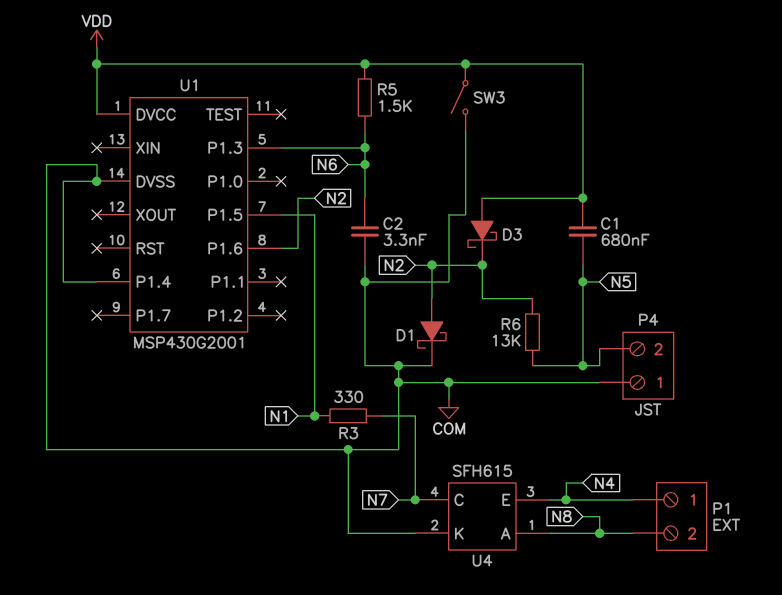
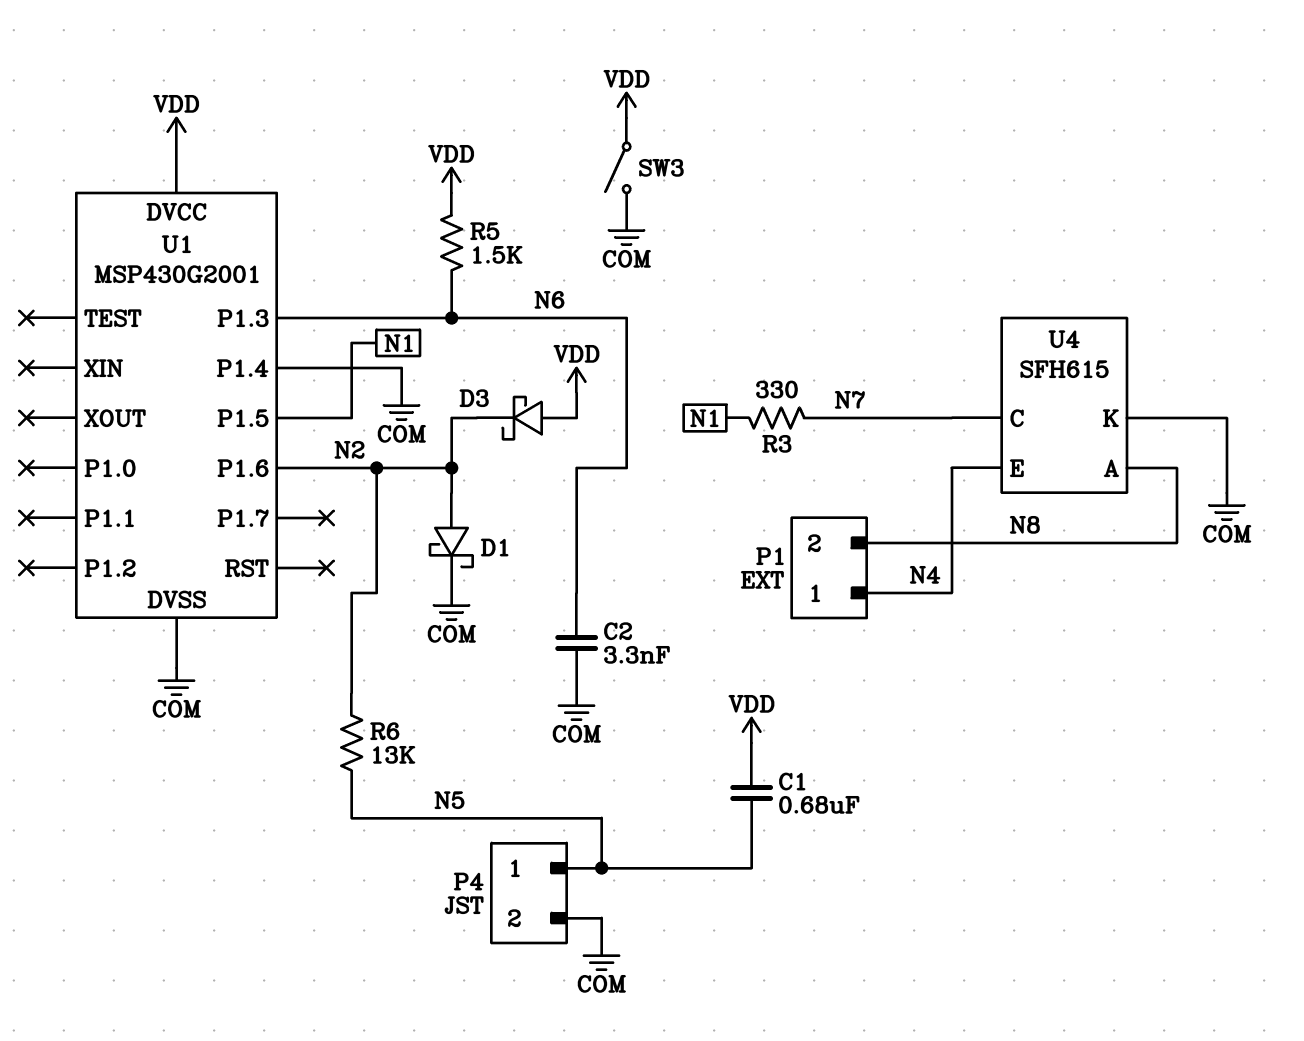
P4 pin 1: COM -> N5
P4 pin 2: N5 -> COM

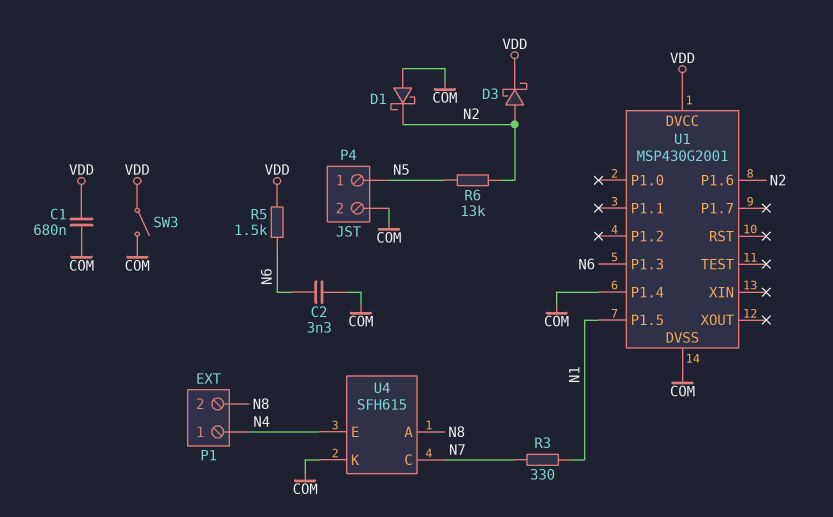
C1: 680nF (N5, VDD) -> 680nF (COM, VDD)
D1: schottky (A N2, K COM) -> schottky (A COM, K N2)
D3: schottky (A VDD, K N2) -> schottky (A N2, K VDD)

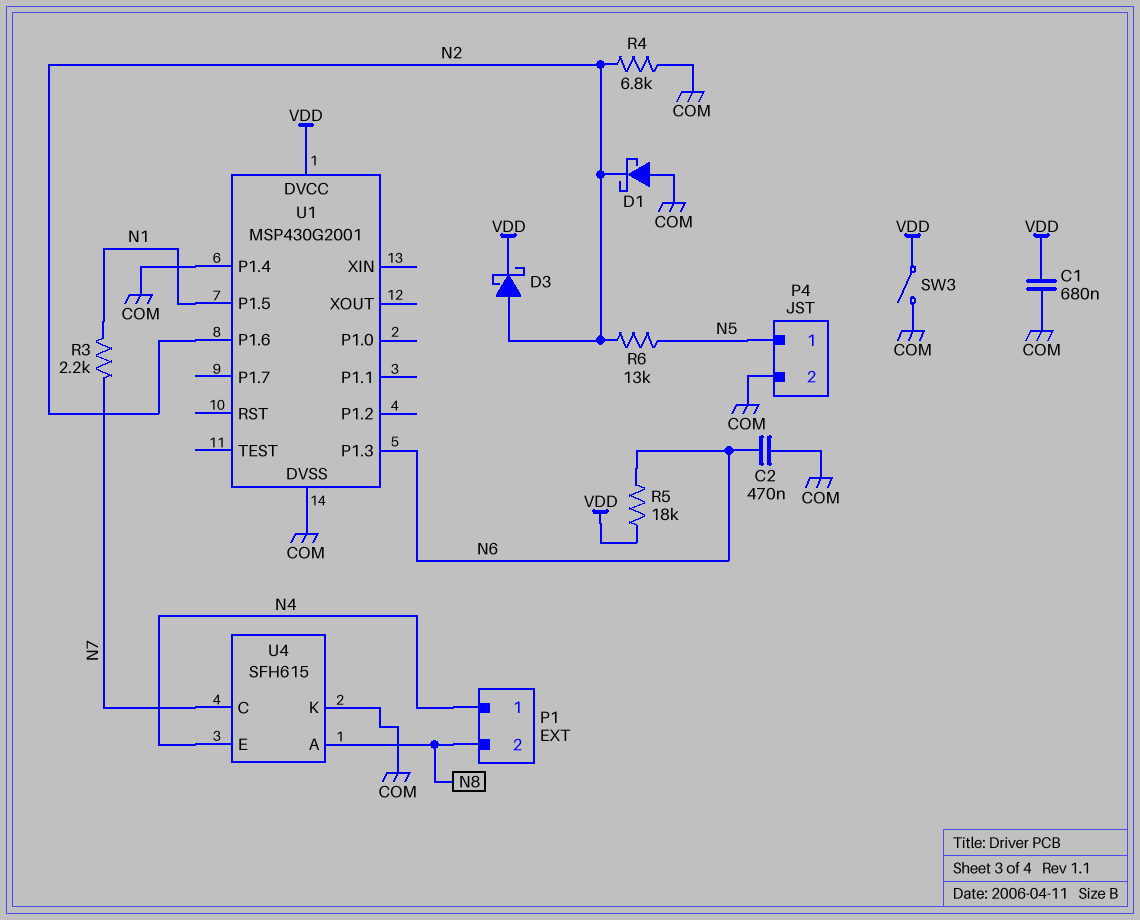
C2: 3.3nF (COM, N6) -> 470nF (COM, N6)
R3: 330 (N1, N7) -> 2.2k (N1, N7)
R4: none -> 6.8k (COM, N2)
R5: 1.5k (N6, VDD) -> 18k (N6, VDD)

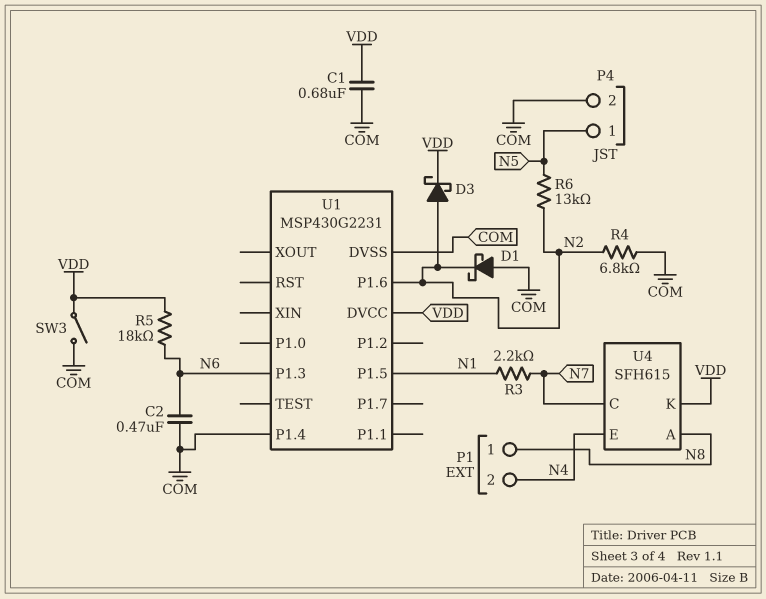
P1 pin 1: N4 -> N8
P1 pin 2: N8 -> N4
U1: MSP430G2001 -> MSP430G2231
U4 pin K: COM -> VDD

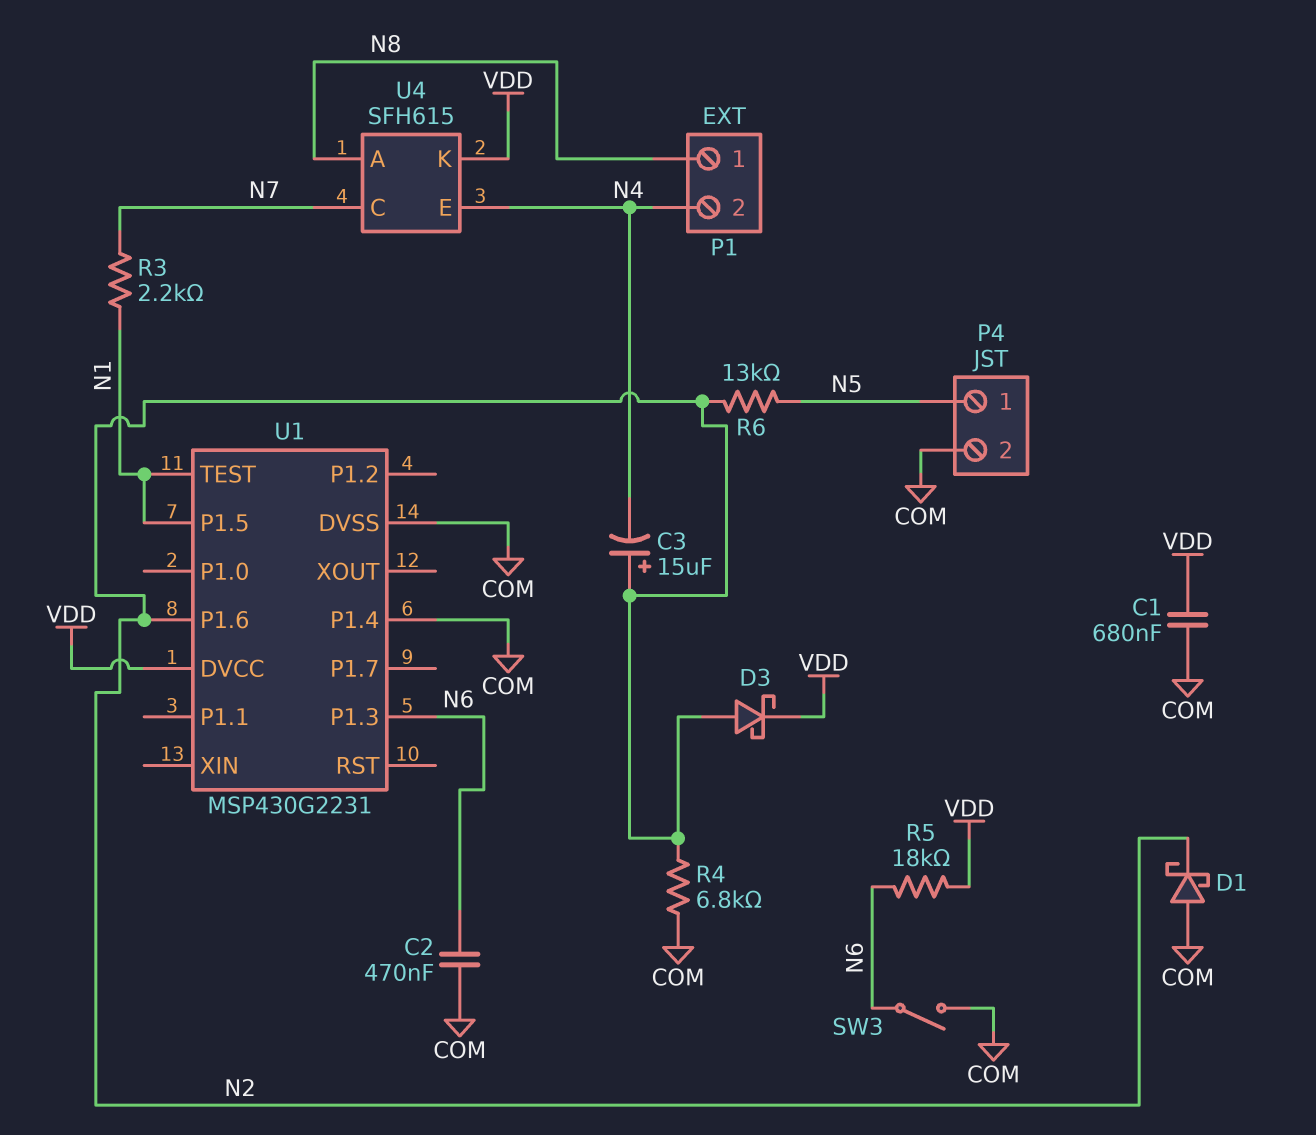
C3: none -> 15uF (plus N2, minus N4)
SW3: switch (COM, VDD) -> switch (COM, N6)
U1 pin TEST: none -> N1

